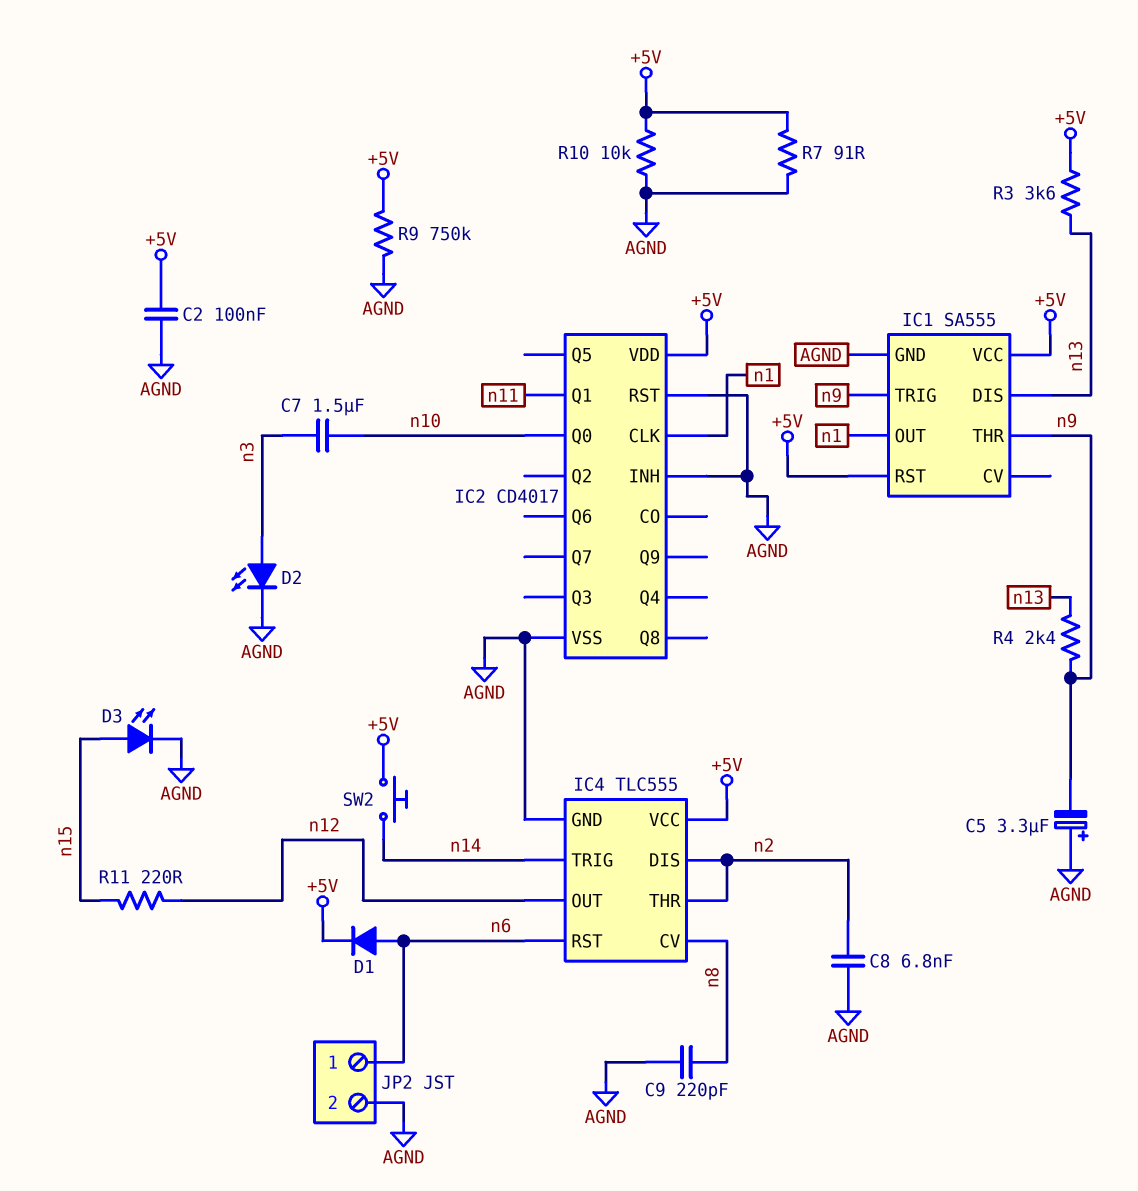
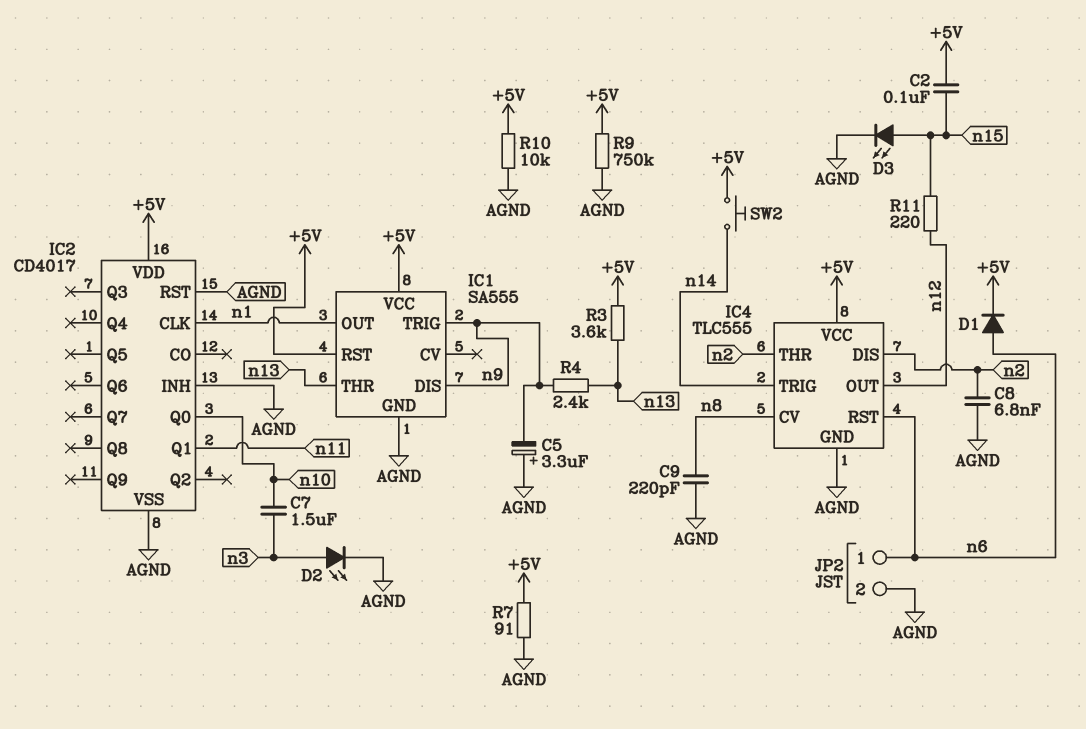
C2: 100nF (+5V, AGND) -> 100nF (+5V, n15)
IC1 pin DIS: n13 -> n9
IC1 pin THR: n9 -> n13

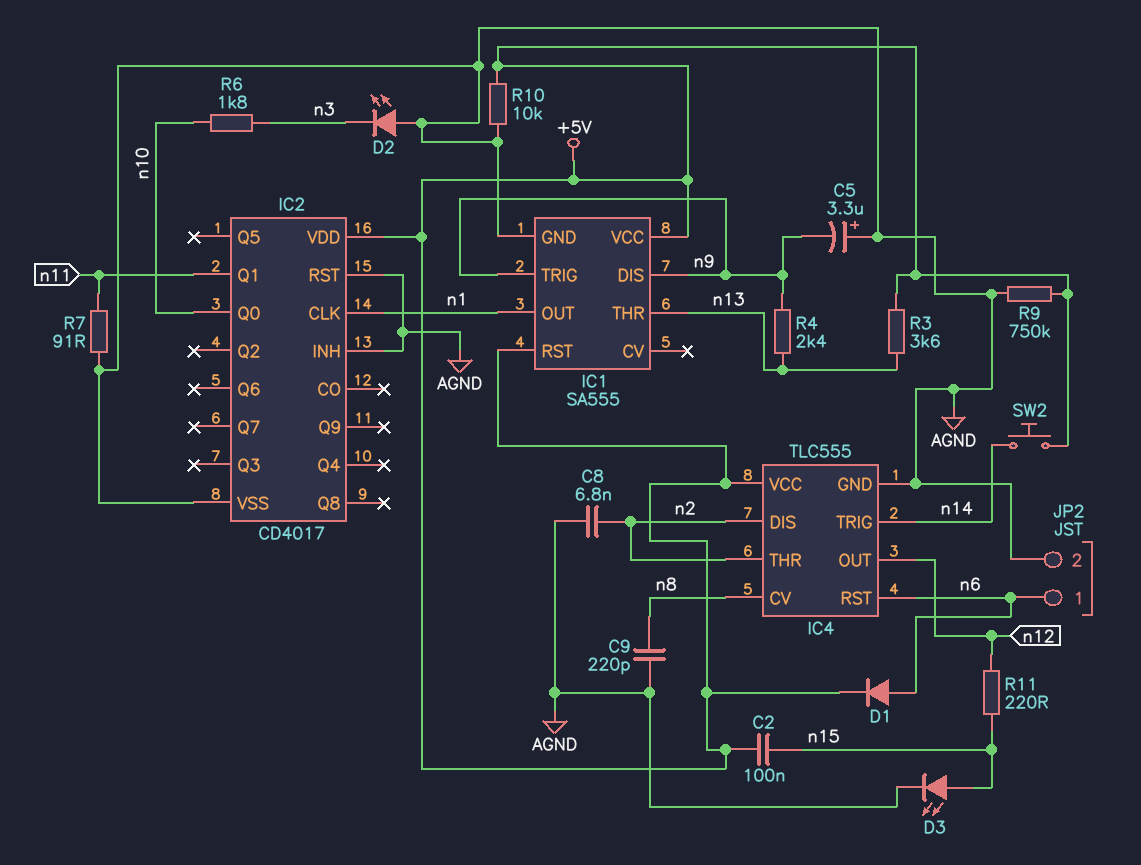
C7: 1.5uF (n3, n10) -> none
D2: LED (A n3, K AGND) -> LED (A AGND, K n3)
R6: none -> 1.8k (n3, n10)
R7: 91 (+5V, AGND) -> 91 (AGND, n11)

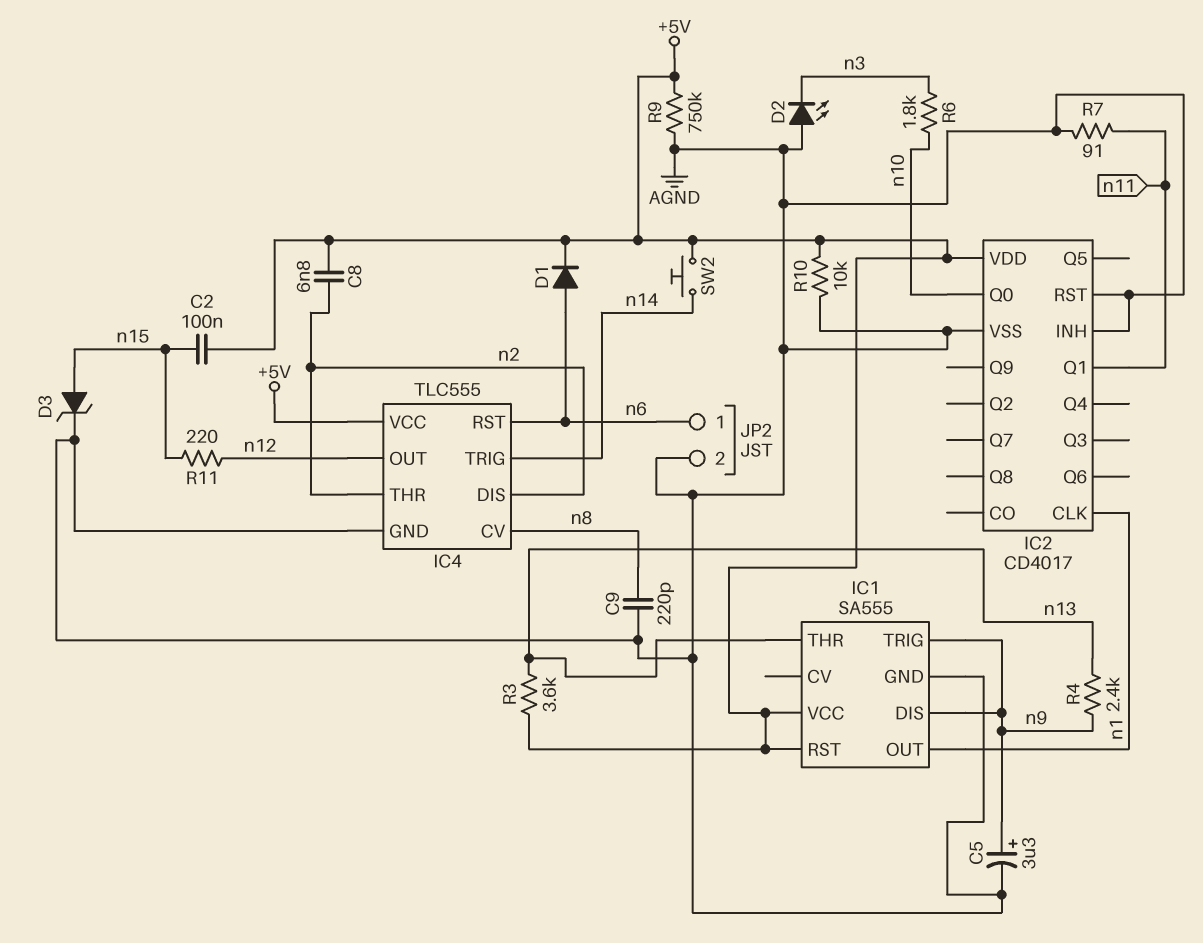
C5: 3.3uF (plus AGND, minus n9) -> 3.3uF (plus n9, minus AGND)
C8: 6.8nF (AGND, n2) -> 6.8nF (+5V, n2)
D3: LED (A n15, K AGND) -> zener (A n15, K AGND)

